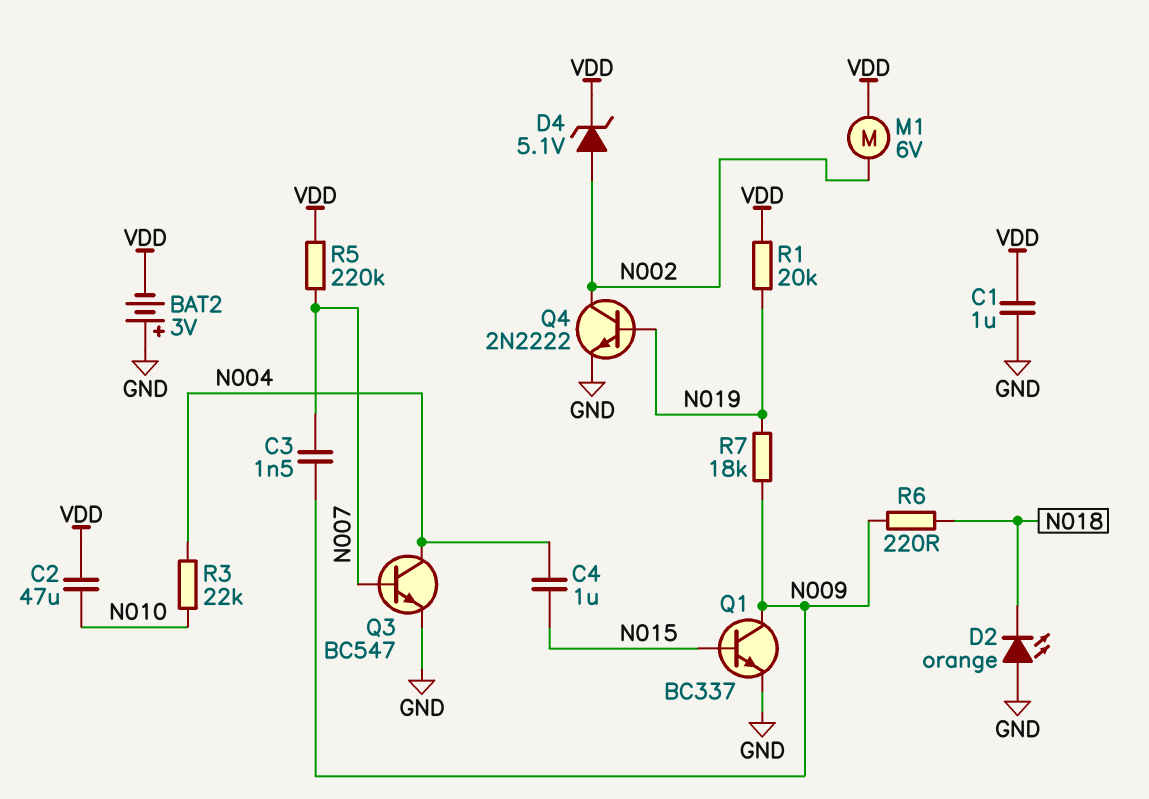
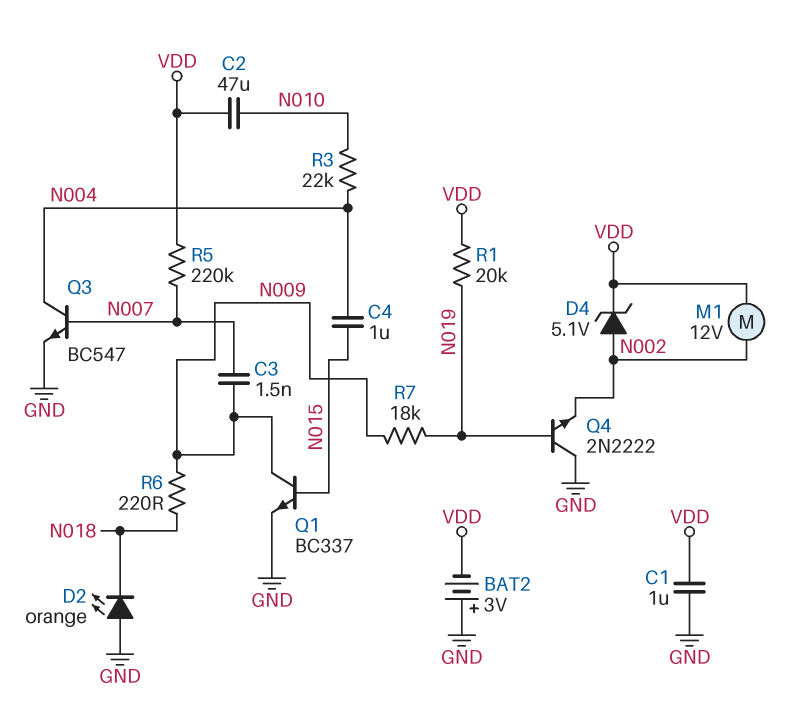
M1: motor 6V (N002, VDD) -> motor 12V (N002, VDD)
Q4: NPN 2N2222 (B N019, C N002, E GND) -> NPN 2N2222 (B N019, C GND, E N002)

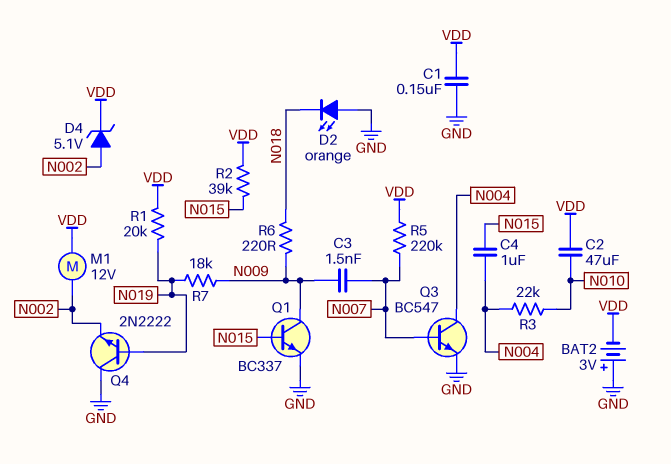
C1: 1uF (GND, VDD) -> 150nF (GND, VDD)
R2: none -> 39k (N015, VDD)

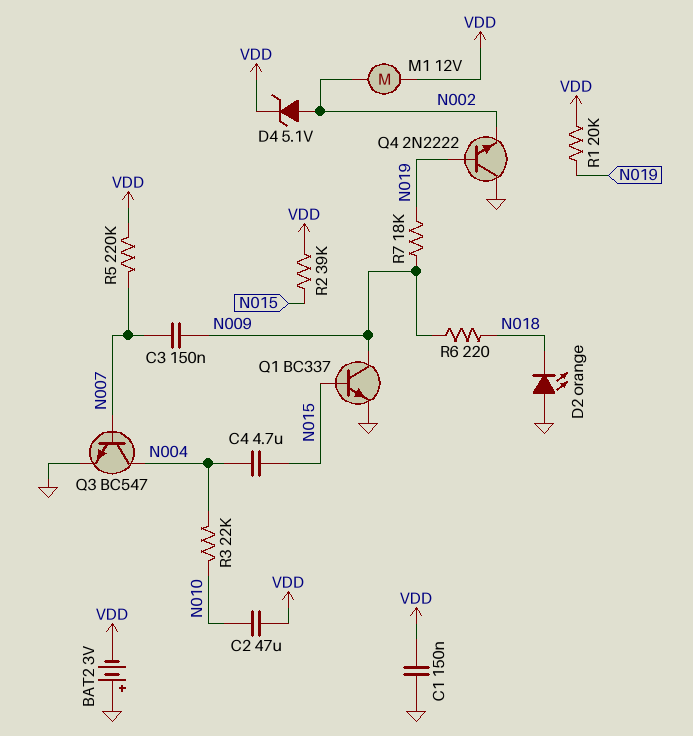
C3: 1.5nF (N007, N009) -> 150nF (N007, N009)
C4: 1uF (N004, N015) -> 4.7uF (N004, N015)

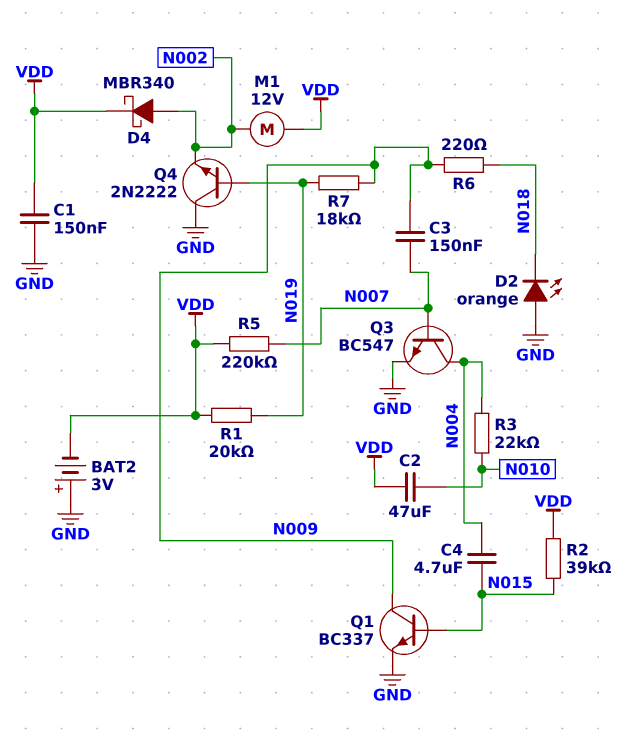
D4: zener 5.1V (A N002, K VDD) -> schottky MBR340 (A N002, K VDD)

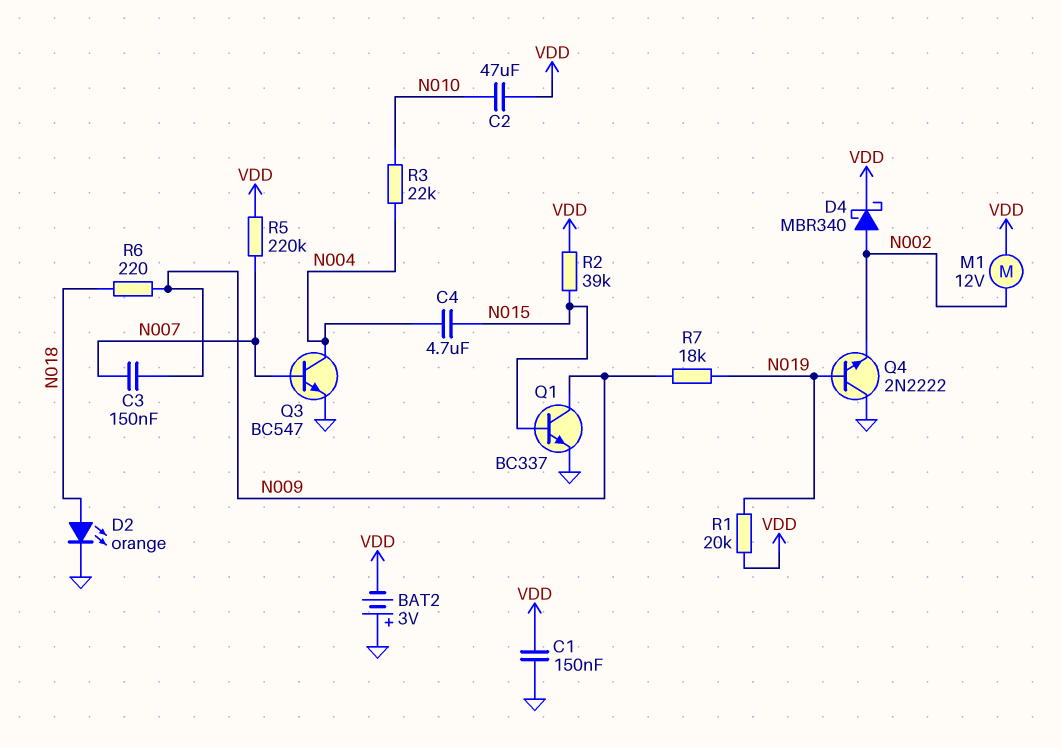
D2: LED orange (A GND, K N018) -> LED orange (A N018, K GND)

